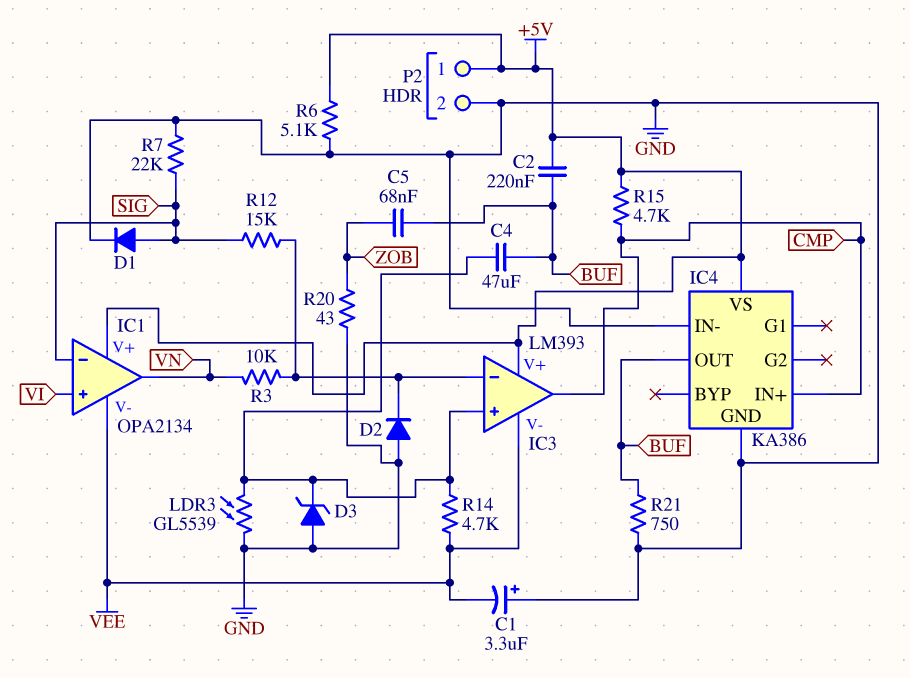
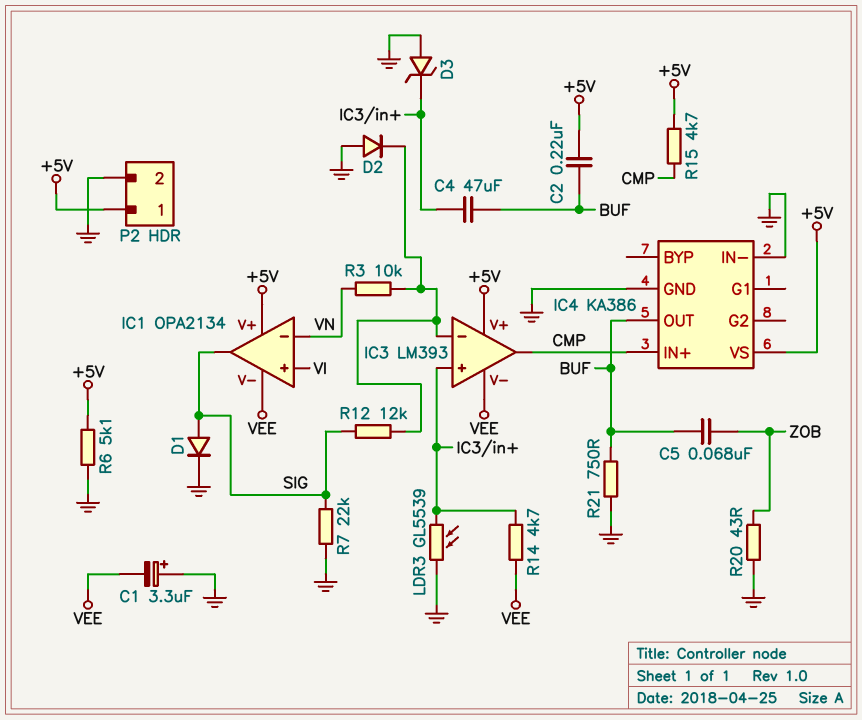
IC1 pin in-: SIG -> VN
IC1 pin out: VN -> SIG
R12: 15k (IC3/in-, SIG) -> 12k (IC3/in-, SIG)

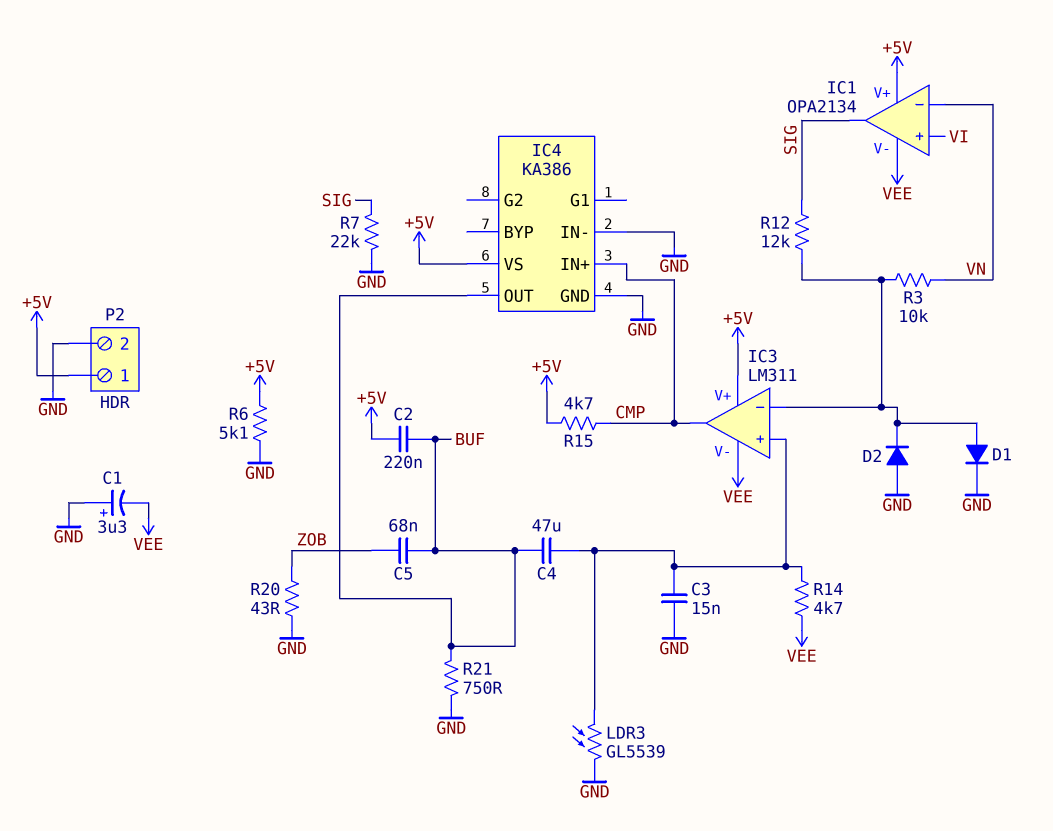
C3: none -> 15nF (GND, IC3/in+)
D1: diode (A SIG, K GND) -> diode (A IC3/in-, K GND)
D3: zener (A GND, K IC3/in+) -> none
IC3: LM393 -> LM311

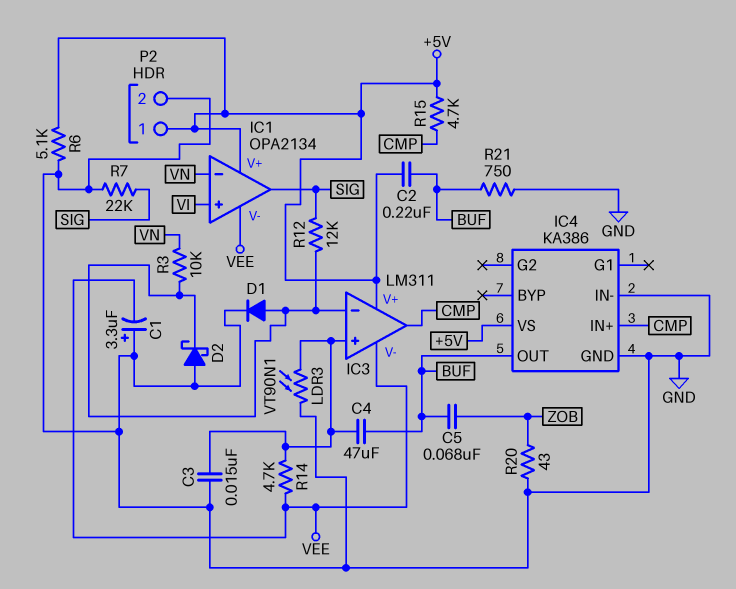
D2: diode (A GND, K IC3/in-) -> schottky (A GND, K IC3/in-)
LDR3: GL5539 (GND, IC3/in+) -> VT90N1 (GND, IC3/in+)

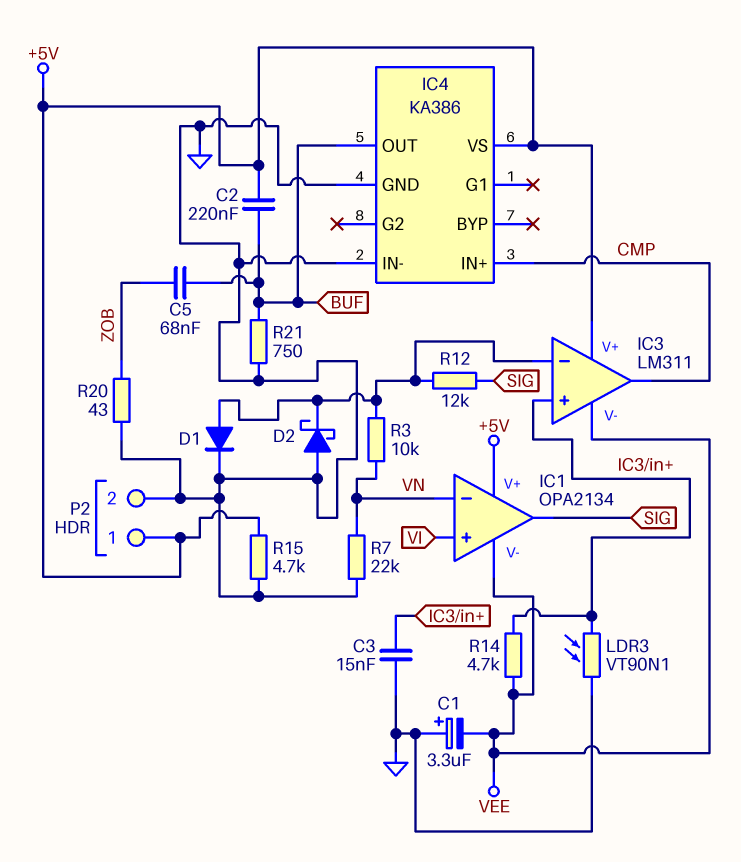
C4: 47uF (BUF, IC3/in+) -> none
R6: 5.1k (+5V, GND) -> none
R7: 22k (GND, SIG) -> 22k (GND, VN)
R15: 4.7k (+5V, CMP) -> 4.7k (+5V, GND)

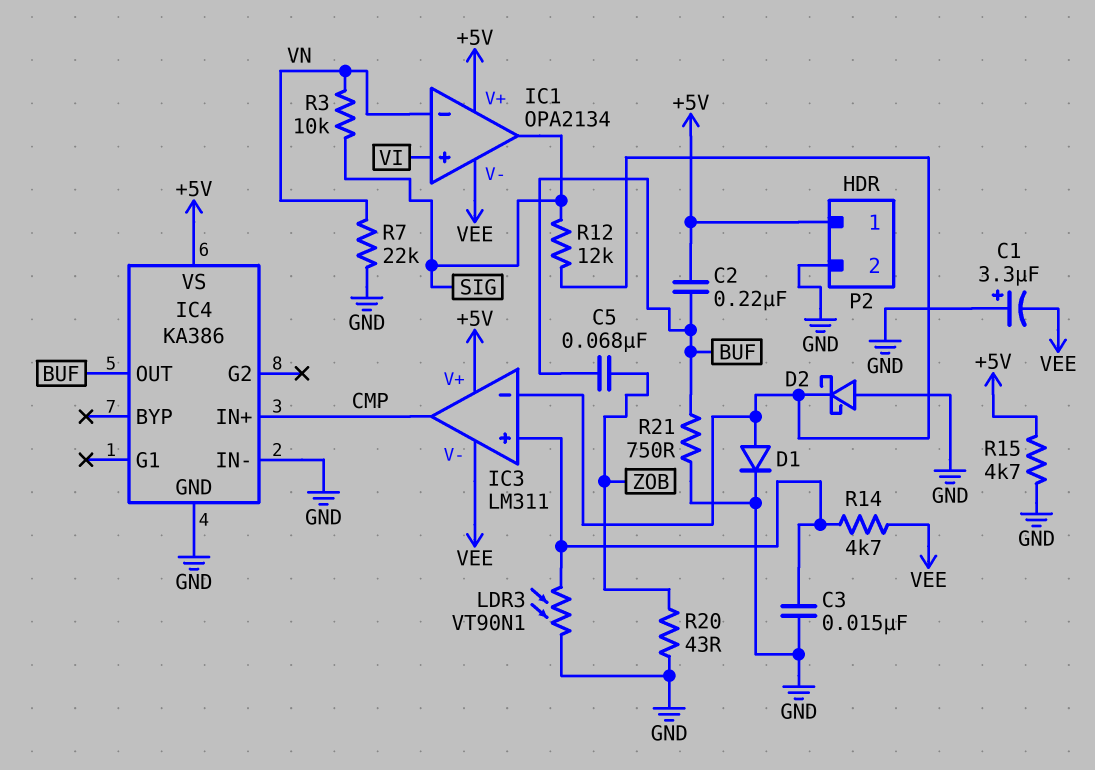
R3: 10k (IC3/in-, VN) -> 10k (SIG, VN)

